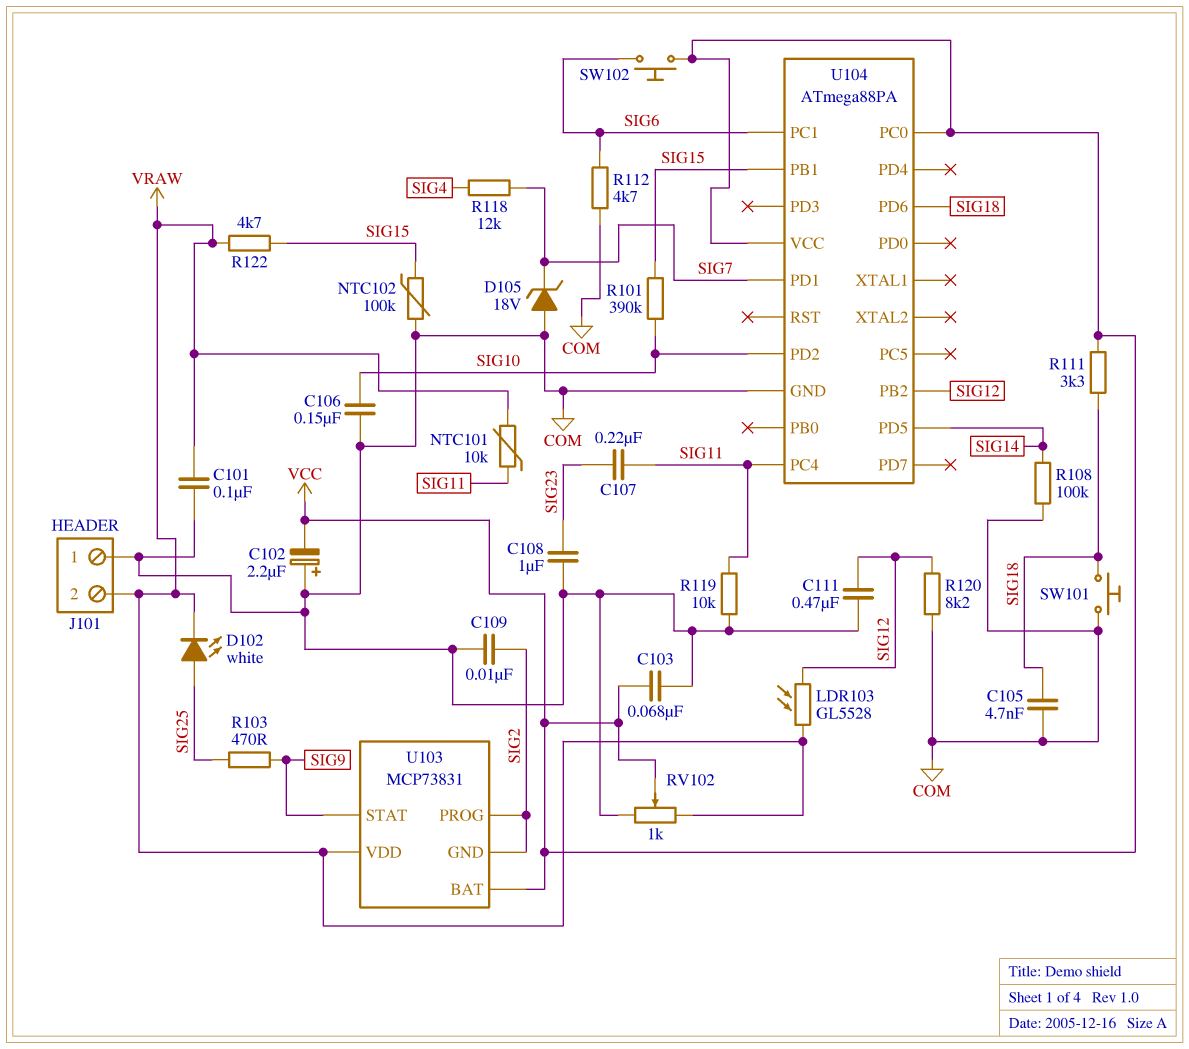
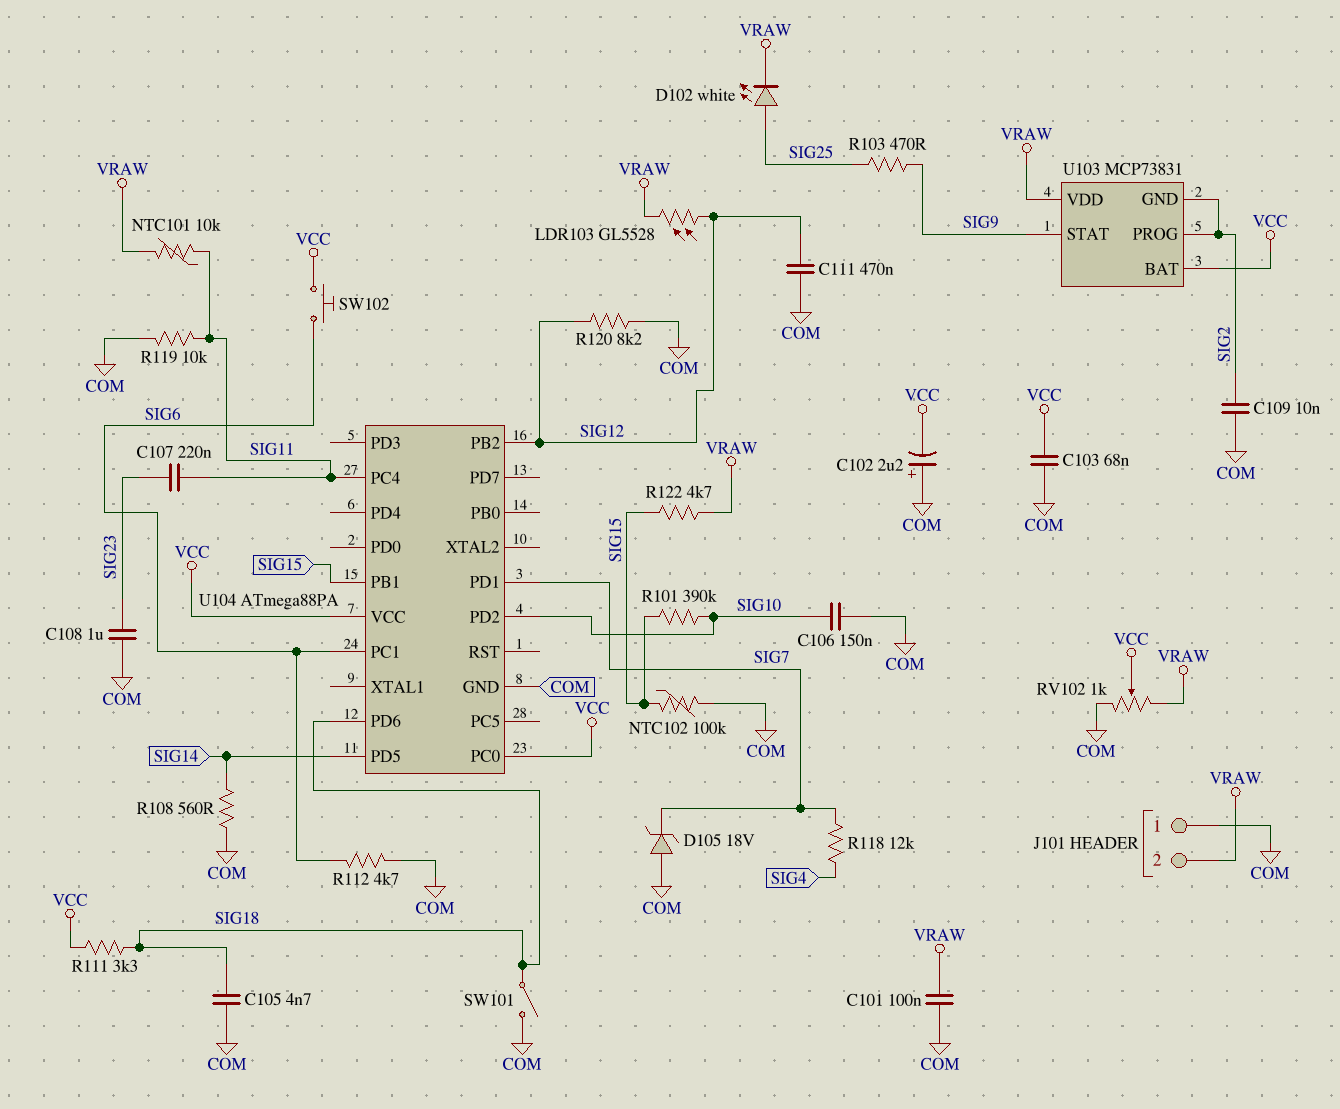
R108: 100k (COM, SIG14) -> 560 (COM, SIG14)
SW101: button (COM, SIG18) -> switch (COM, SIG18)

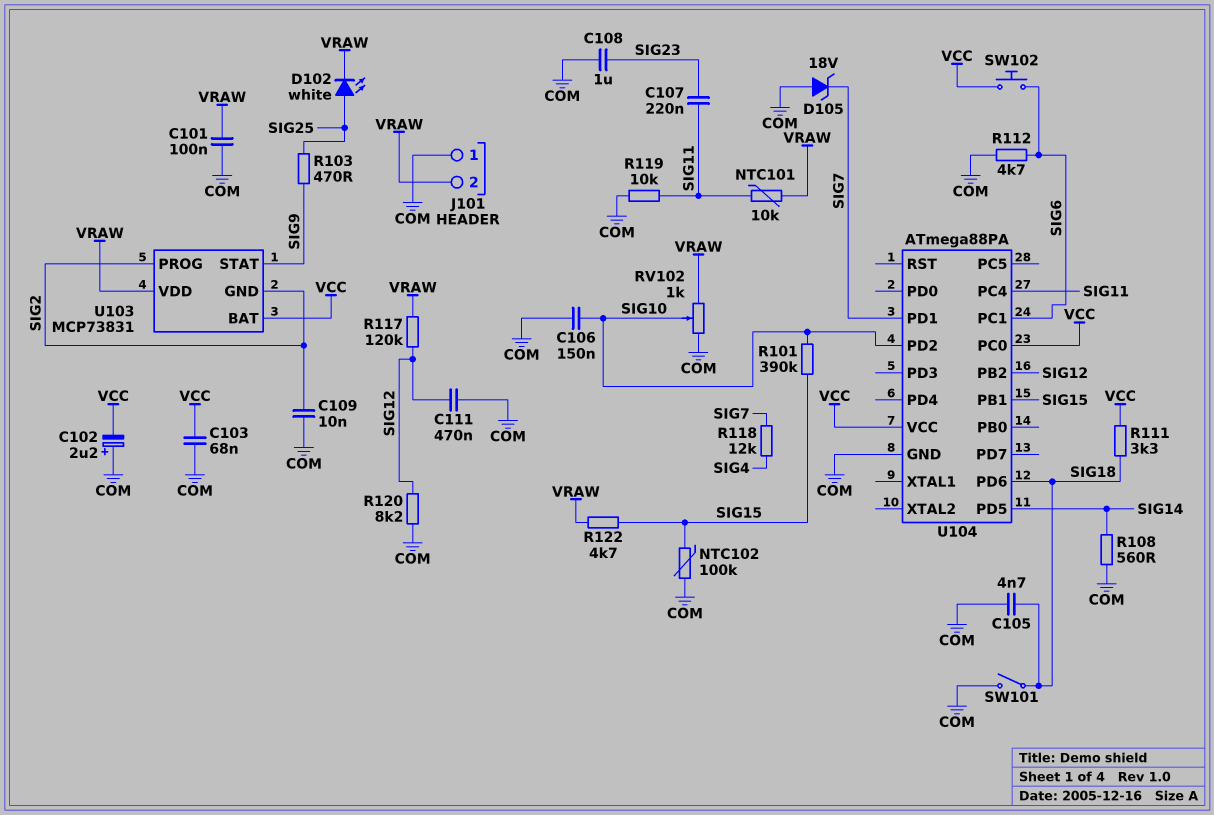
LDR103: GL5528 (SIG12, VRAW) -> none
R117: none -> 120k (SIG12, VRAW)
RV102: 1k (COM, VRAW, wiper VCC) -> 1k (COM, VRAW, wiper SIG10)

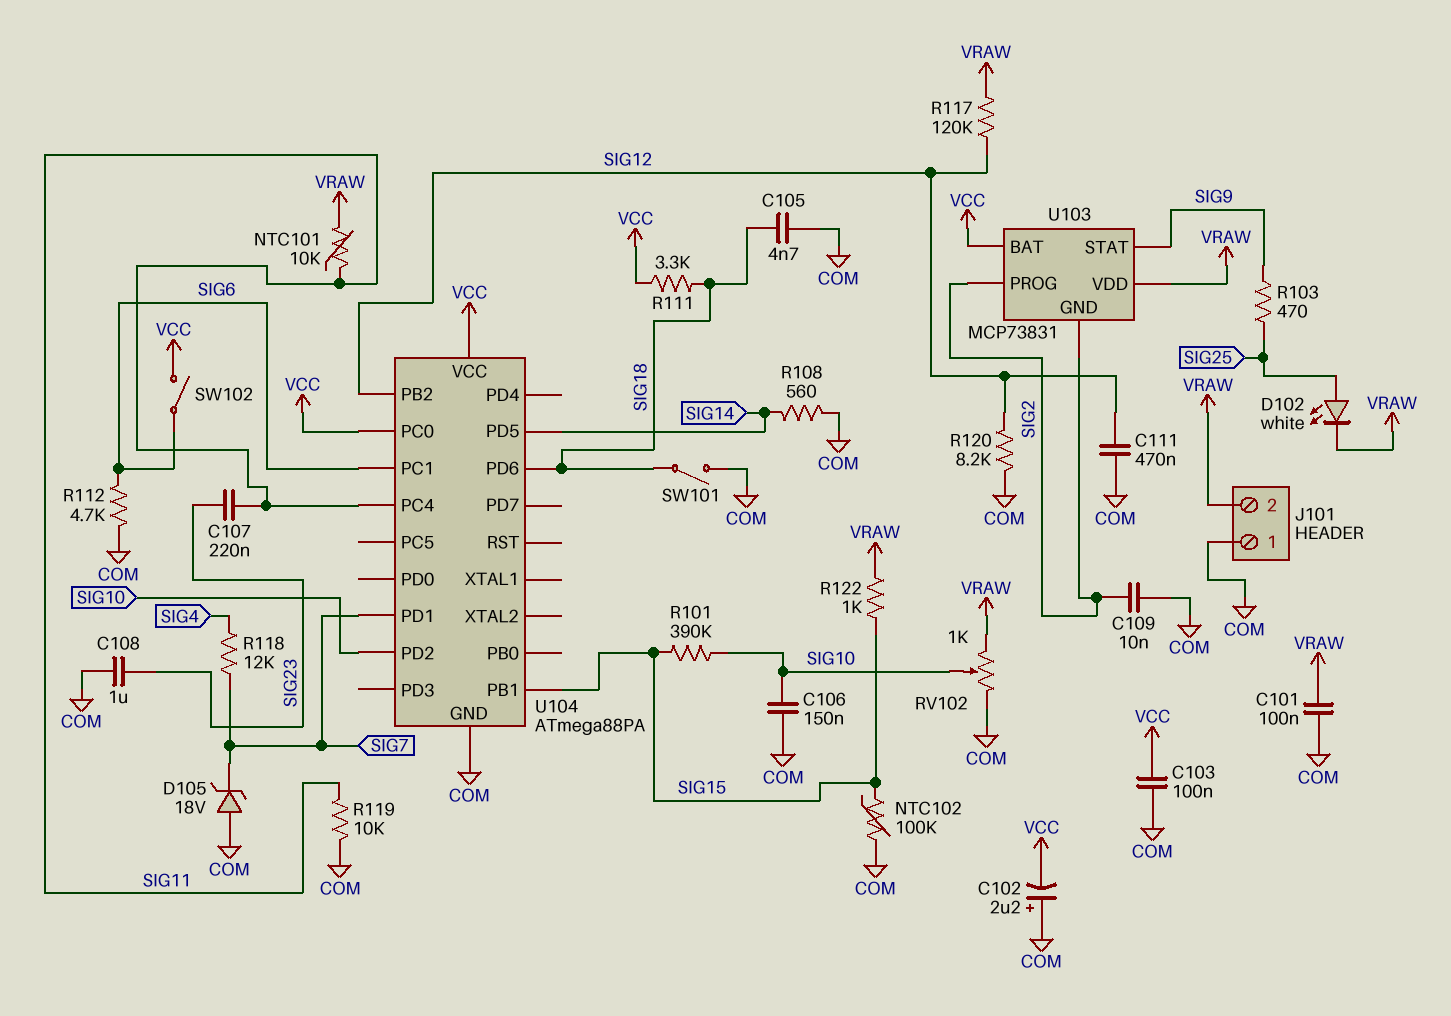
C103: 68nF (COM, VCC) -> 100nF (COM, VCC)
R122: 4.7k (SIG15, VRAW) -> 1k (SIG15, VRAW)
SW102: button (SIG6, VCC) -> switch (SIG6, VCC)

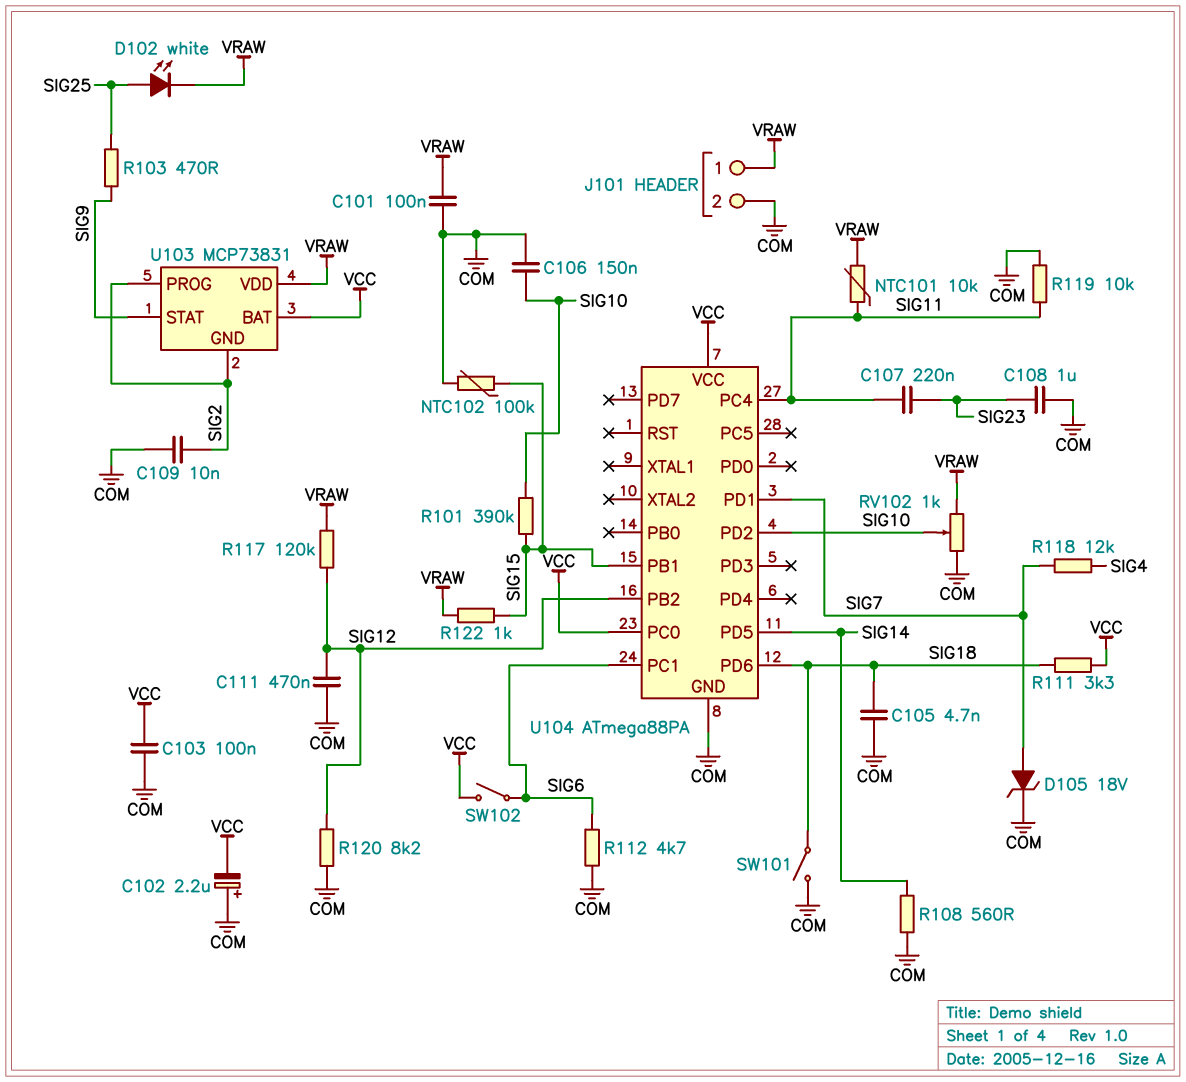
D105: zener 18V (A COM, K SIG7) -> zener 18V (A SIG7, K COM)
J101 pin 1: COM -> VRAW
J101 pin 2: VRAW -> COM

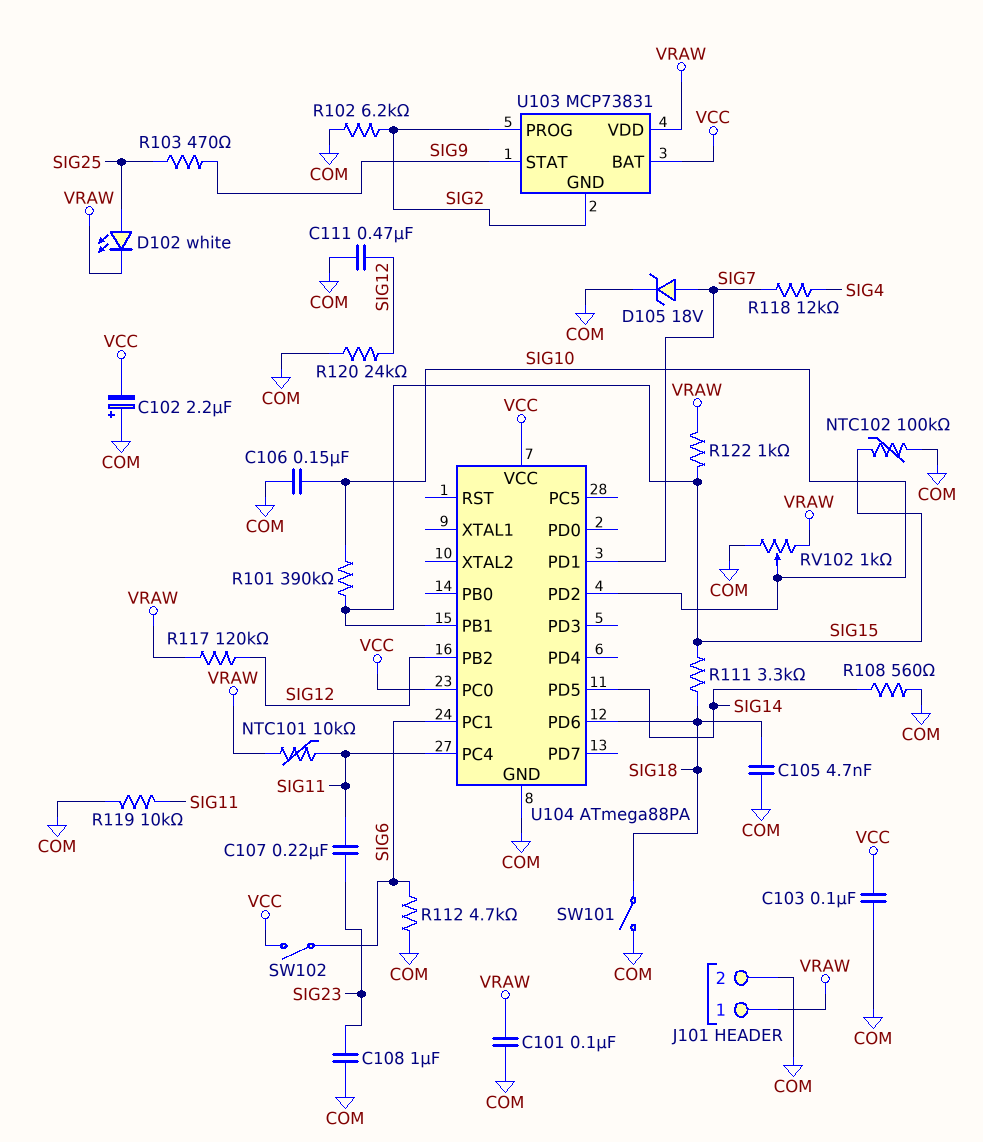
C109: 10nF (COM, SIG2) -> none
R102: none -> 6.2k (COM, SIG2)
R111: 3.3k (SIG18, VCC) -> 3.3k (SIG15, SIG18)
R120: 8.2k (COM, SIG12) -> 24k (COM, SIG12)

